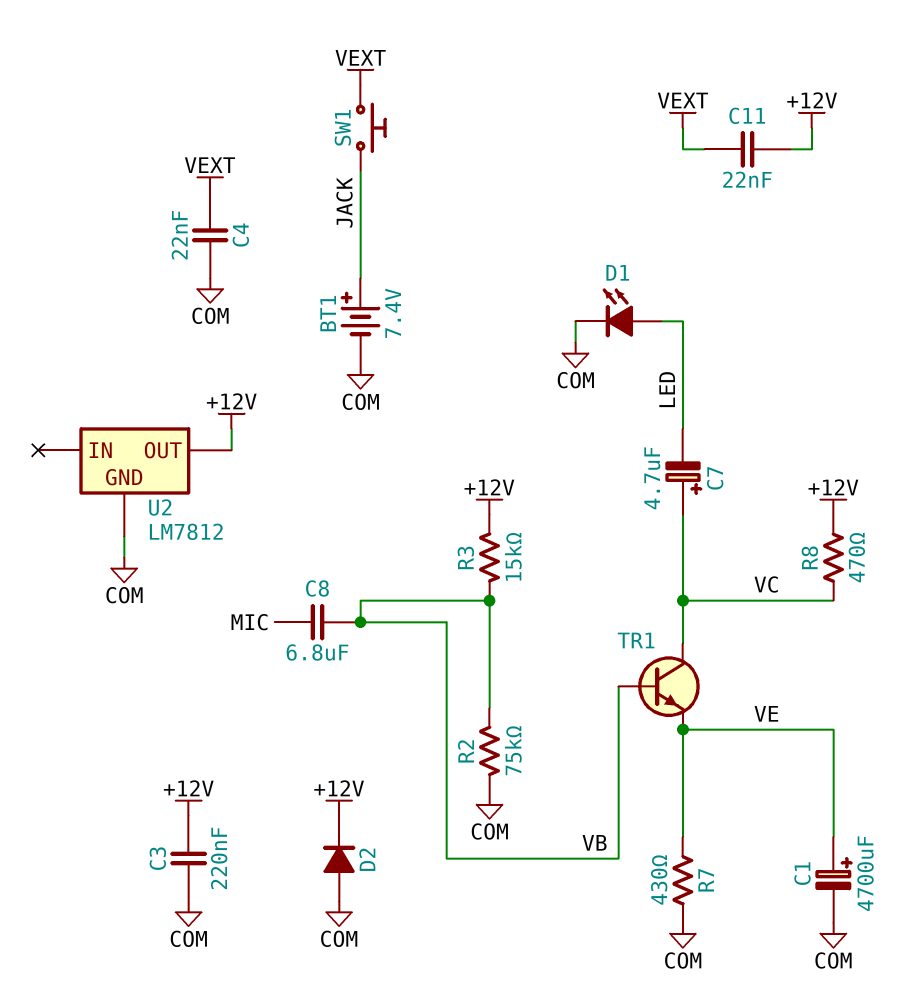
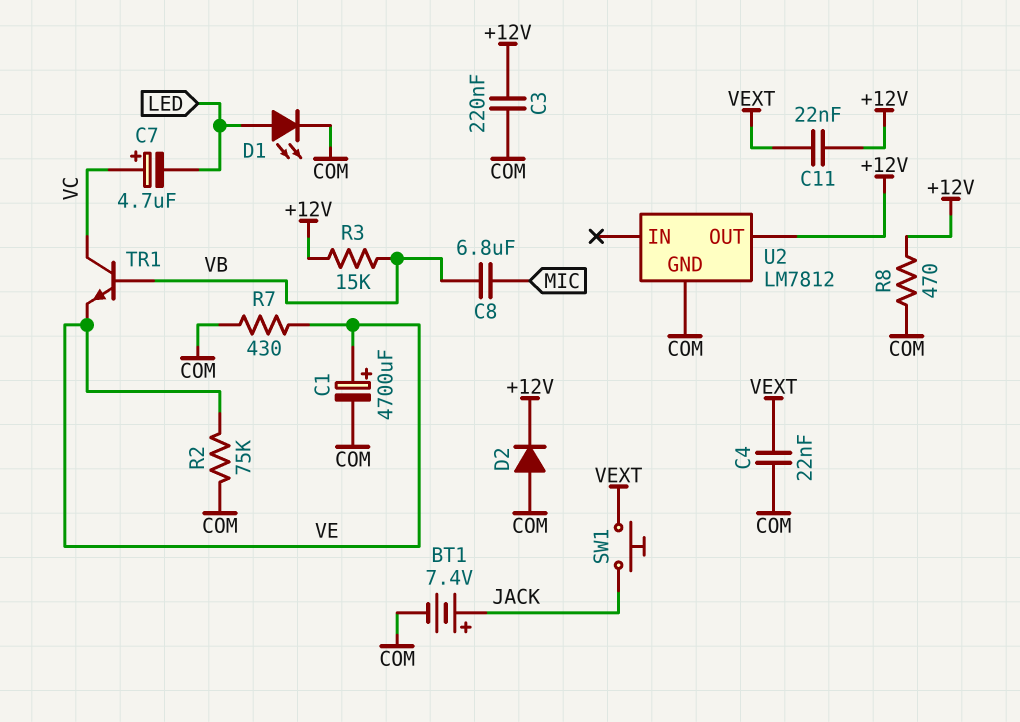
R2: 75k (COM, VB) -> 75k (COM, VE)
R8: 470 (+12V, VC) -> 470 (+12V, COM)

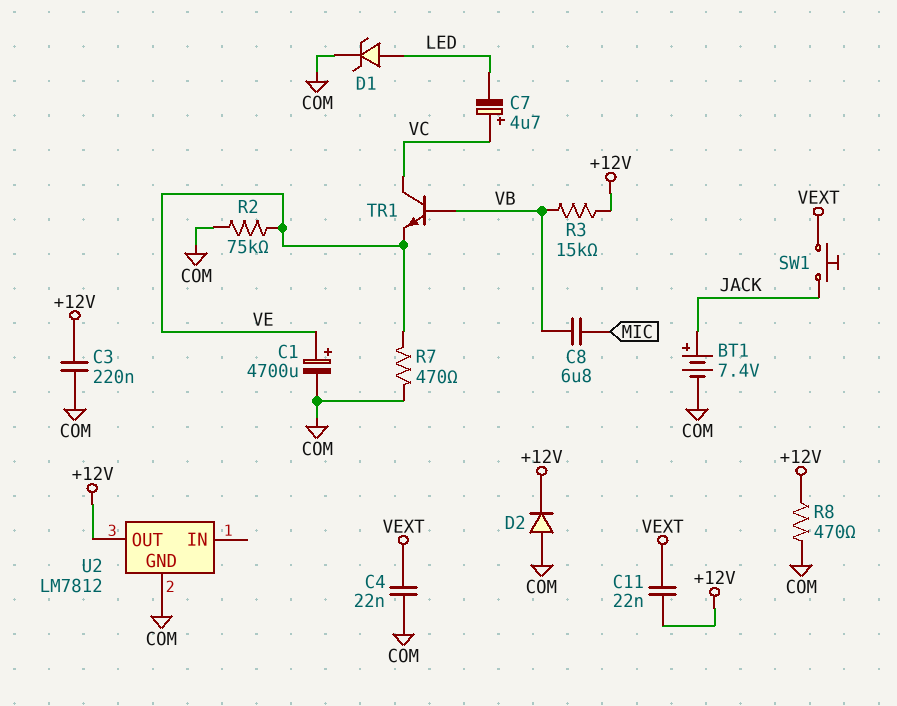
D1: LED (A LED, K COM) -> zener (A LED, K COM)
R7: 430 (COM, VE) -> 470 (COM, VE)

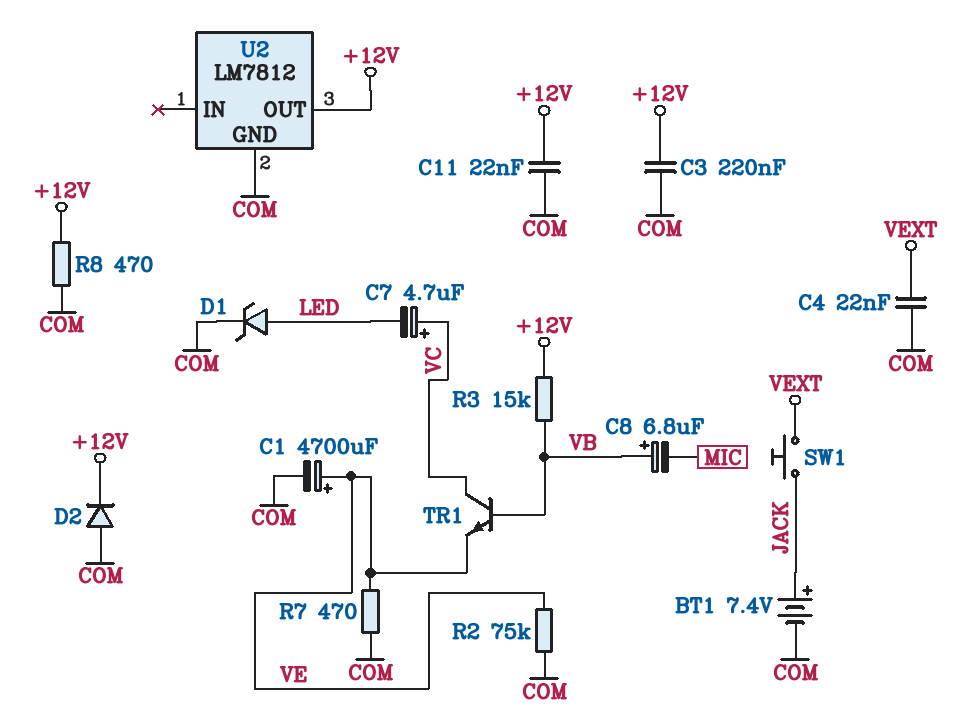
C8: 6.8uF (MIC, VB) -> 6.8uF (plus VB, minus MIC)
C11: 22nF (+12V, VEXT) -> 22nF (+12V, COM)

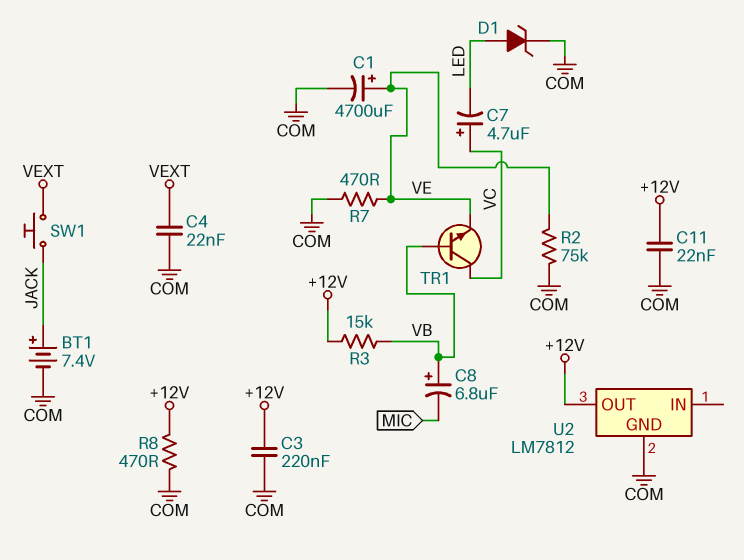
D2: diode (A COM, K +12V) -> none

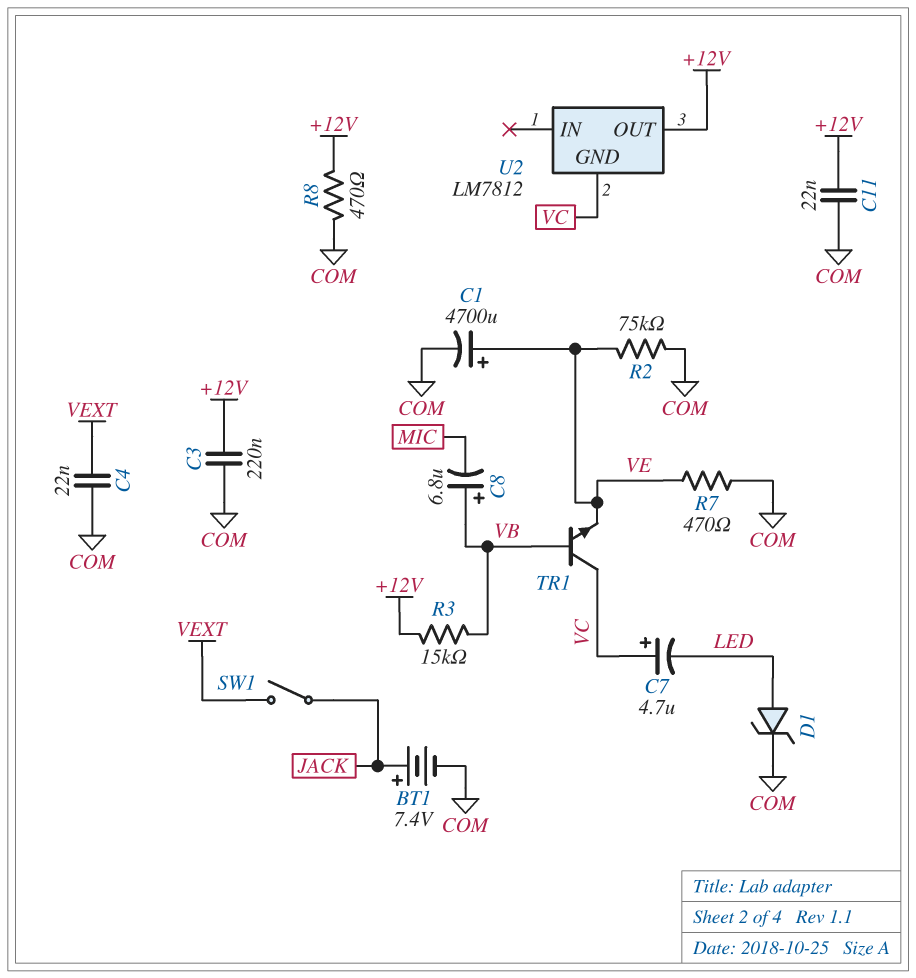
SW1: button (JACK, VEXT) -> switch (JACK, VEXT)
U2 pin GND: COM -> VC

